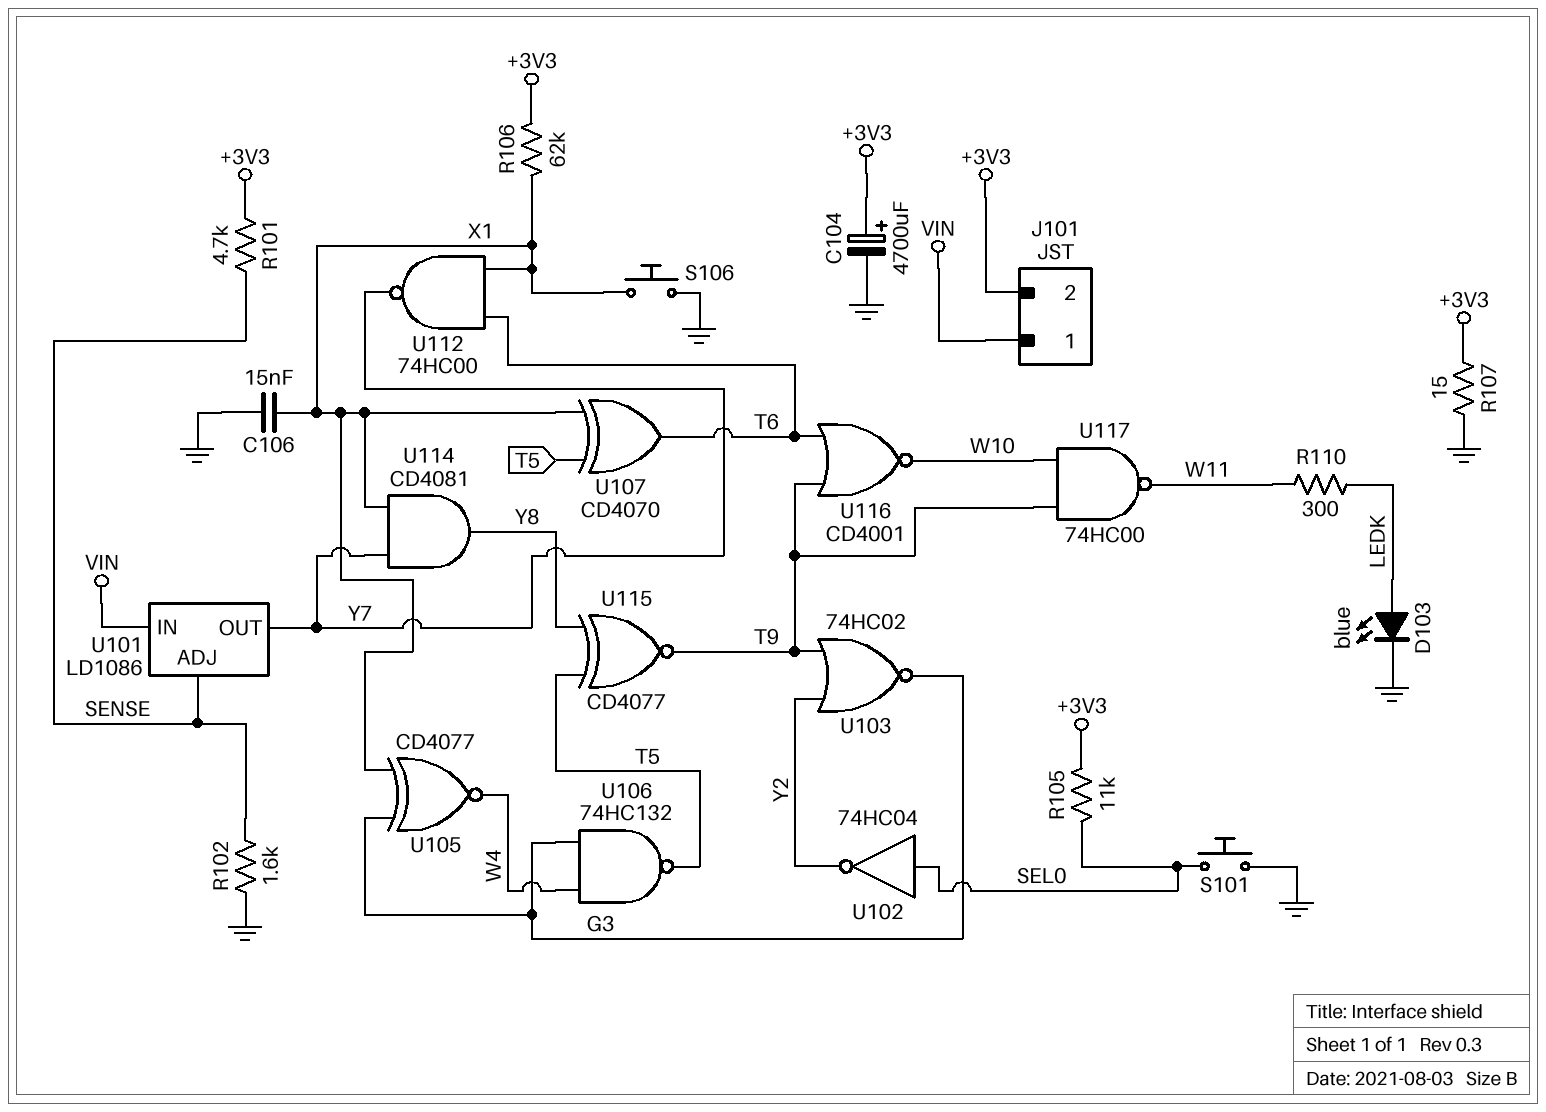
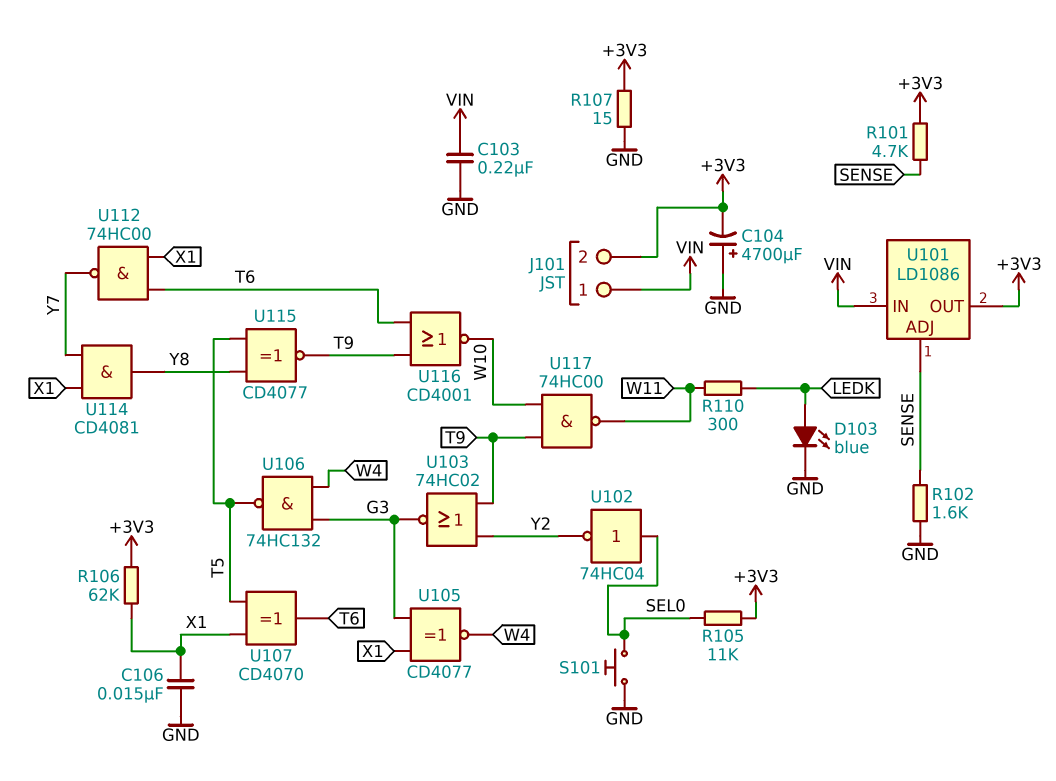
C103: none -> 220nF (GND, VIN)
C104: 4700uF (plus +3V3, minus GND) -> 4700uF (plus GND, minus +3V3)
S106: button (GND, X1) -> none
U101 pin OUT: Y7 -> +3V3

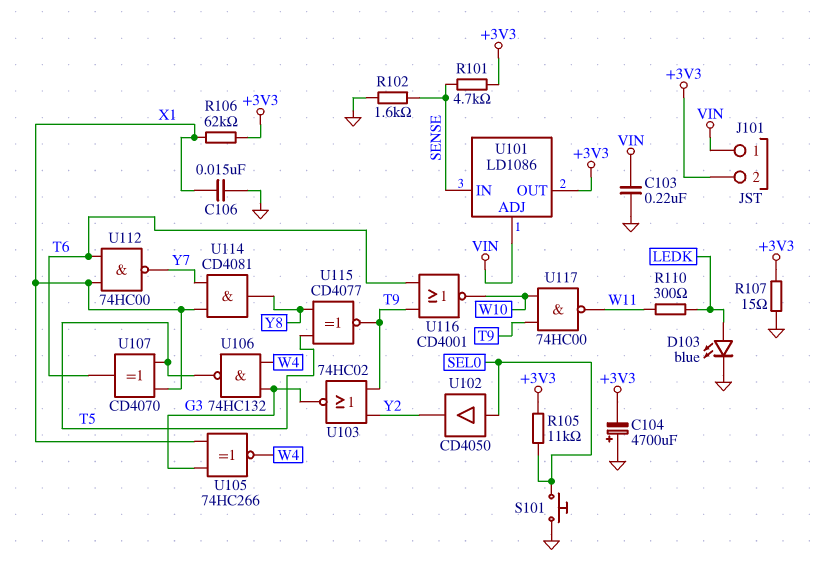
U101 pin ADJ: SENSE -> VIN
U101 pin IN: VIN -> SENSE
U102: NOT 74HC04 (in SEL0, out Y2) -> buffer CD4050 (in SEL0, out Y2)
U105: XNOR CD4077 (in G3, in X1, out W4) -> XNOR 74HC266 (in G3, in X1, out W4)

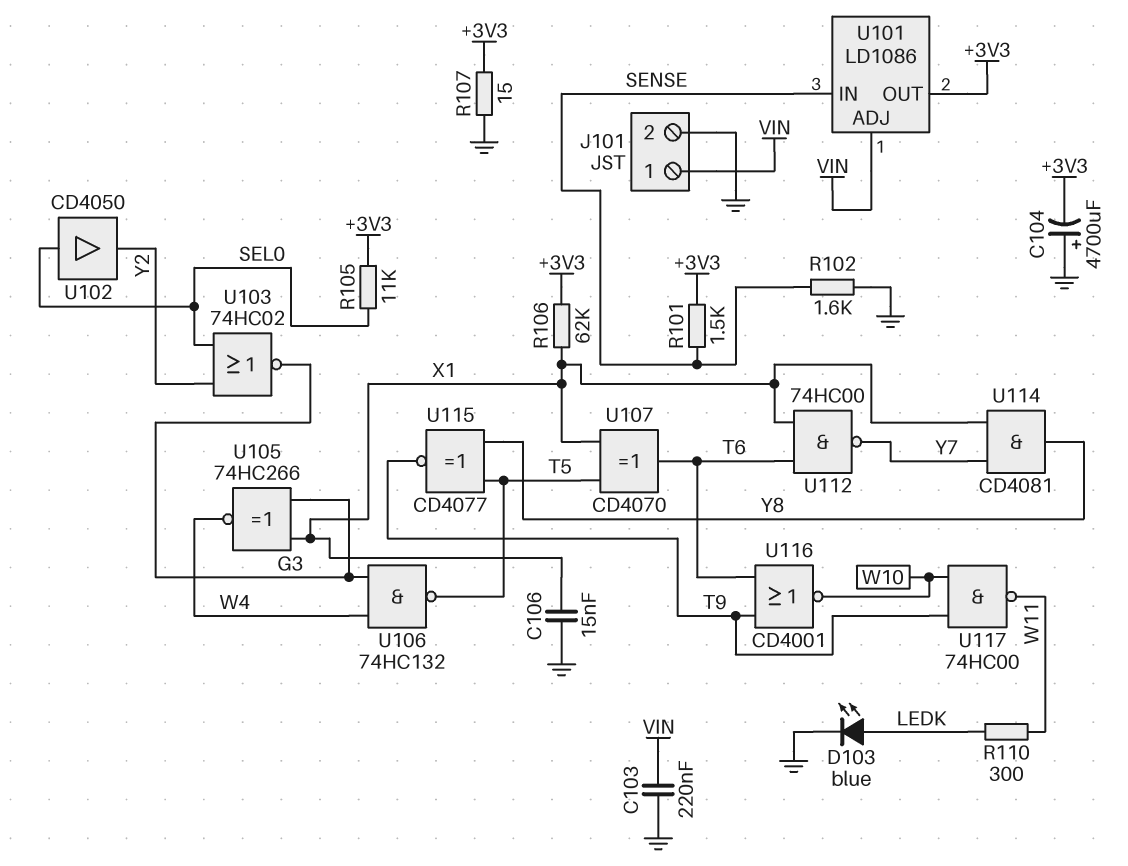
J101 pin 2: +3V3 -> GND
R101: 4.7k (+3V3, SENSE) -> 1.5k (+3V3, SENSE)
S101: button (GND, SEL0) -> none
U103: NOR 74HC02 (in T9, in Y2, out G3) -> NOR 74HC02 (in SEL0, in Y2, out G3)

